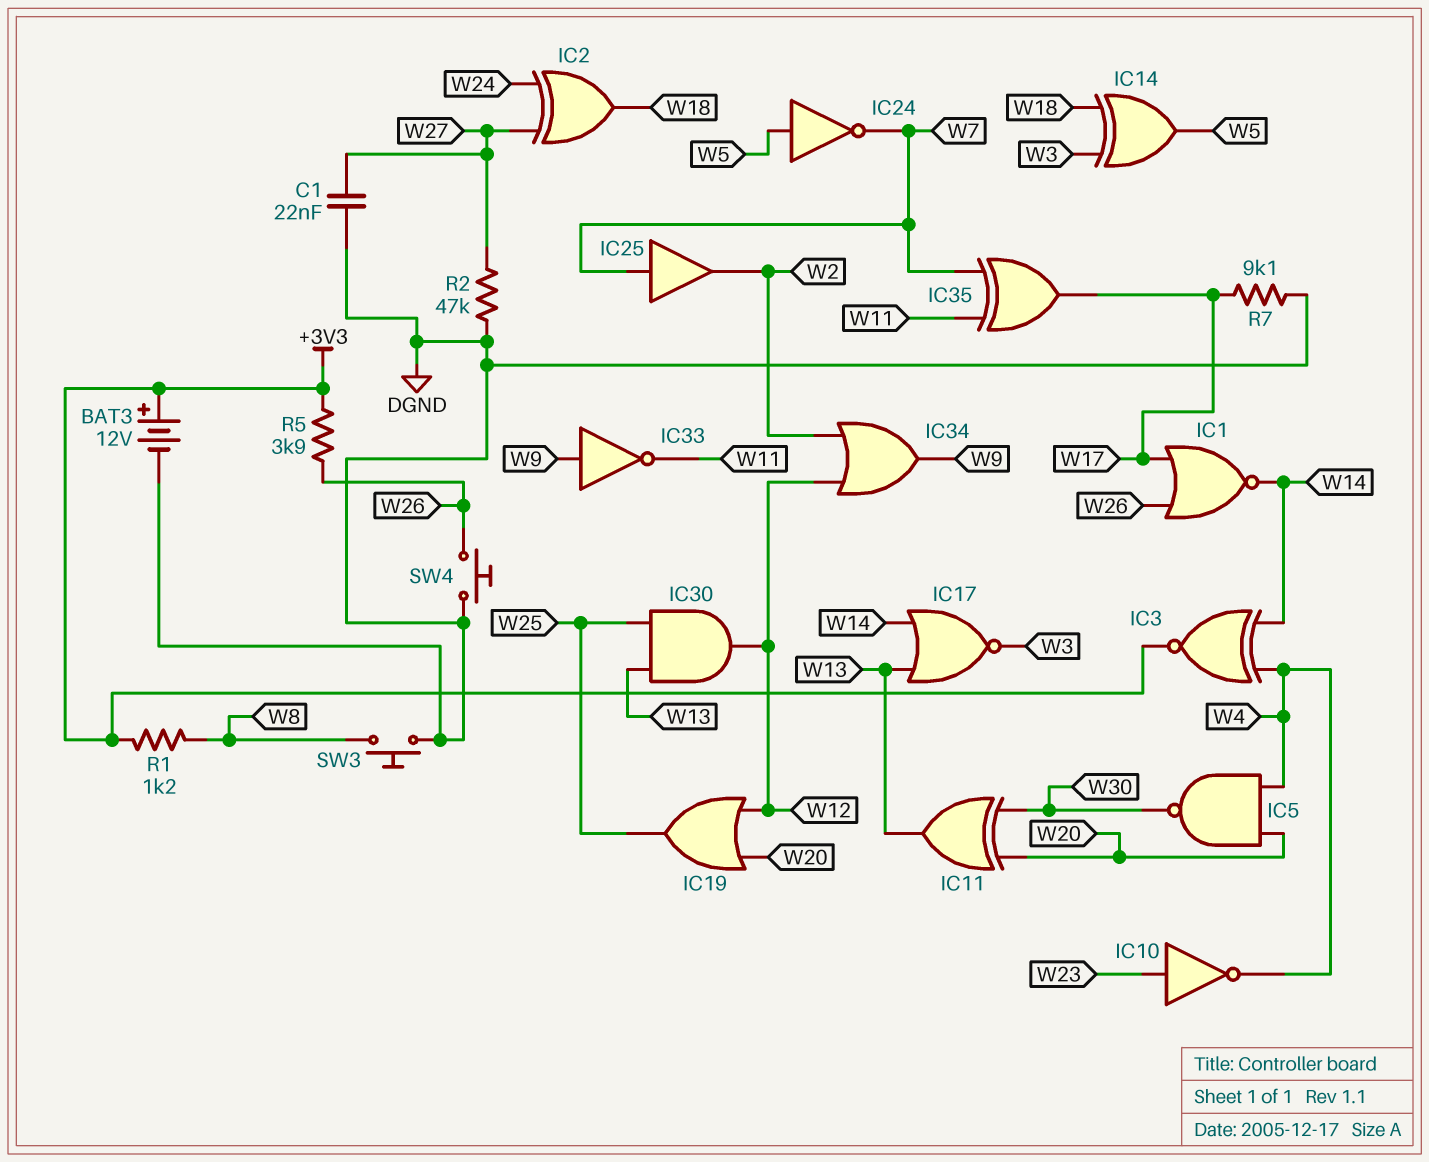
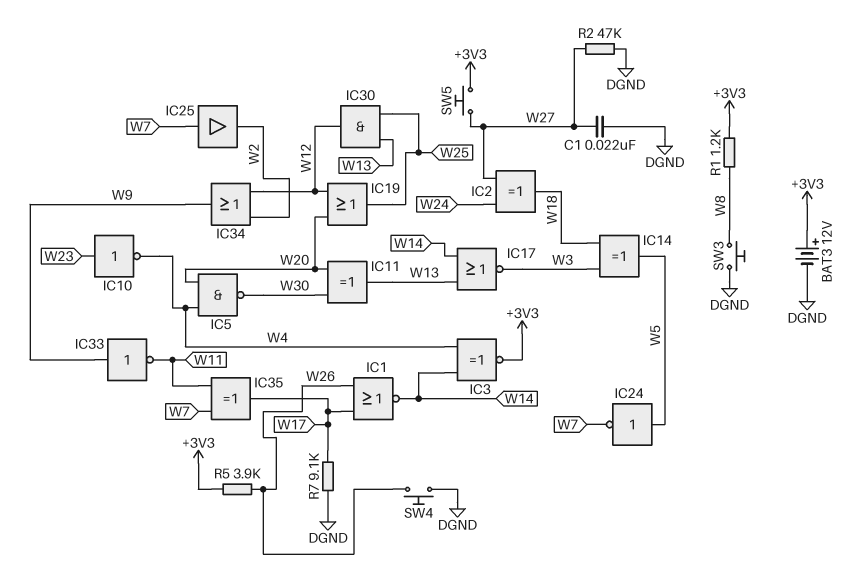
SW5: none -> button (+3V3, W27)

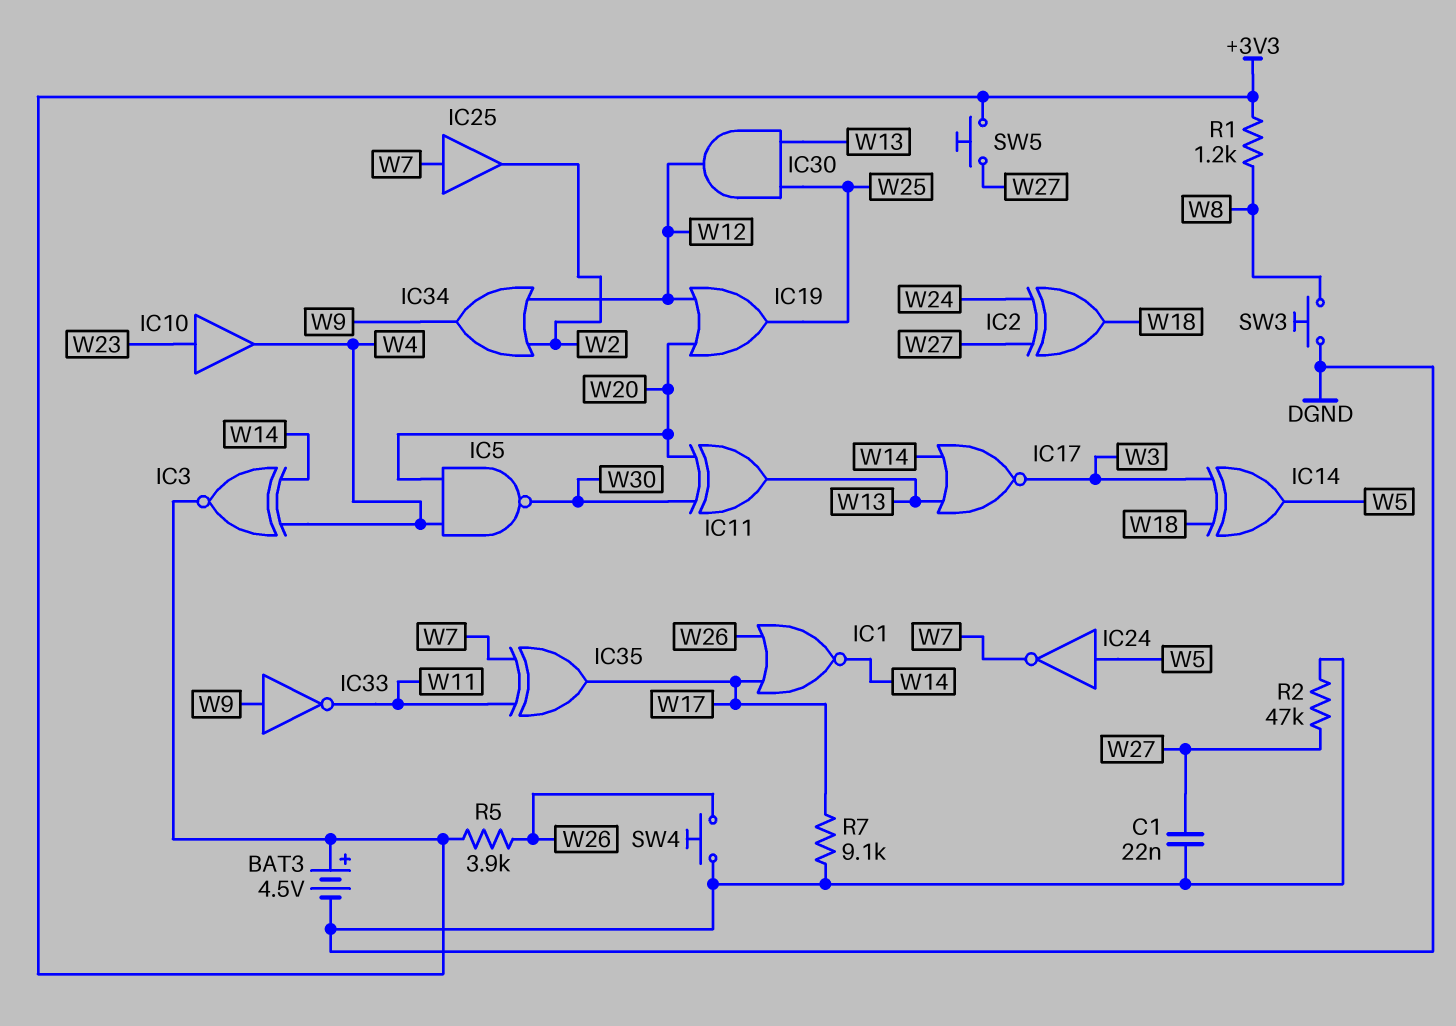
BAT3: 12V (plus +3V3, minus DGND) -> 4.5V (plus +3V3, minus DGND)
IC10: NOT (in W23, out W4) -> buffer (in W23, out W4)

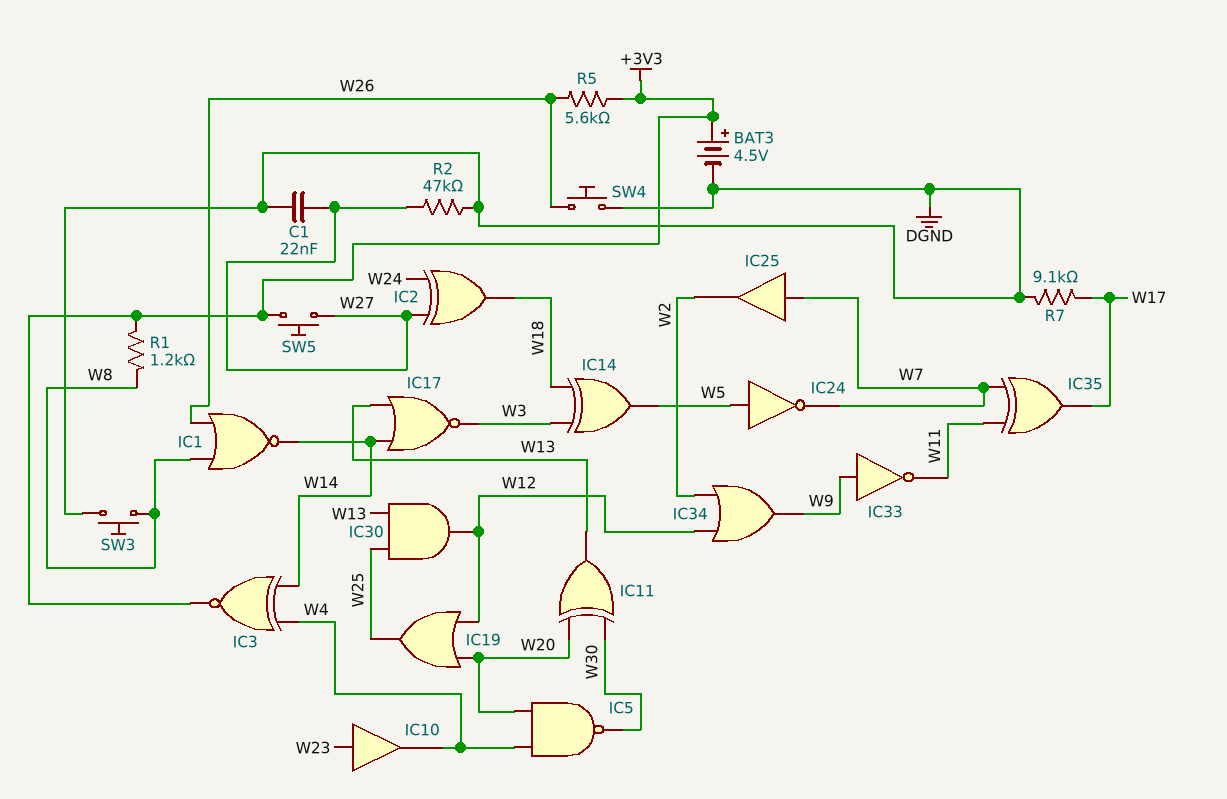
IC1: NOR (in W17, in W26, out W14) -> NOR (in W8, in W26, out W14)
R5: 3.9k (+3V3, W26) -> 5.6k (+3V3, W26)

